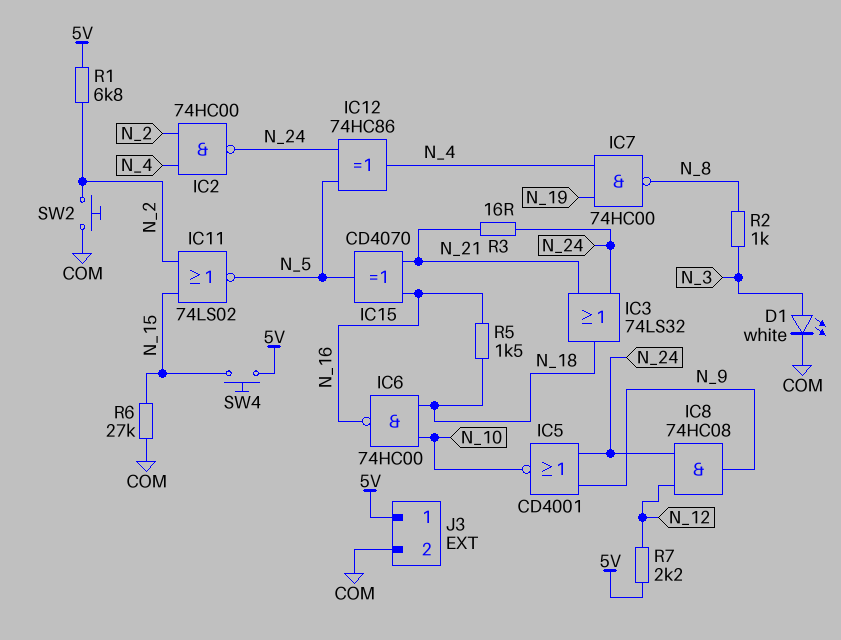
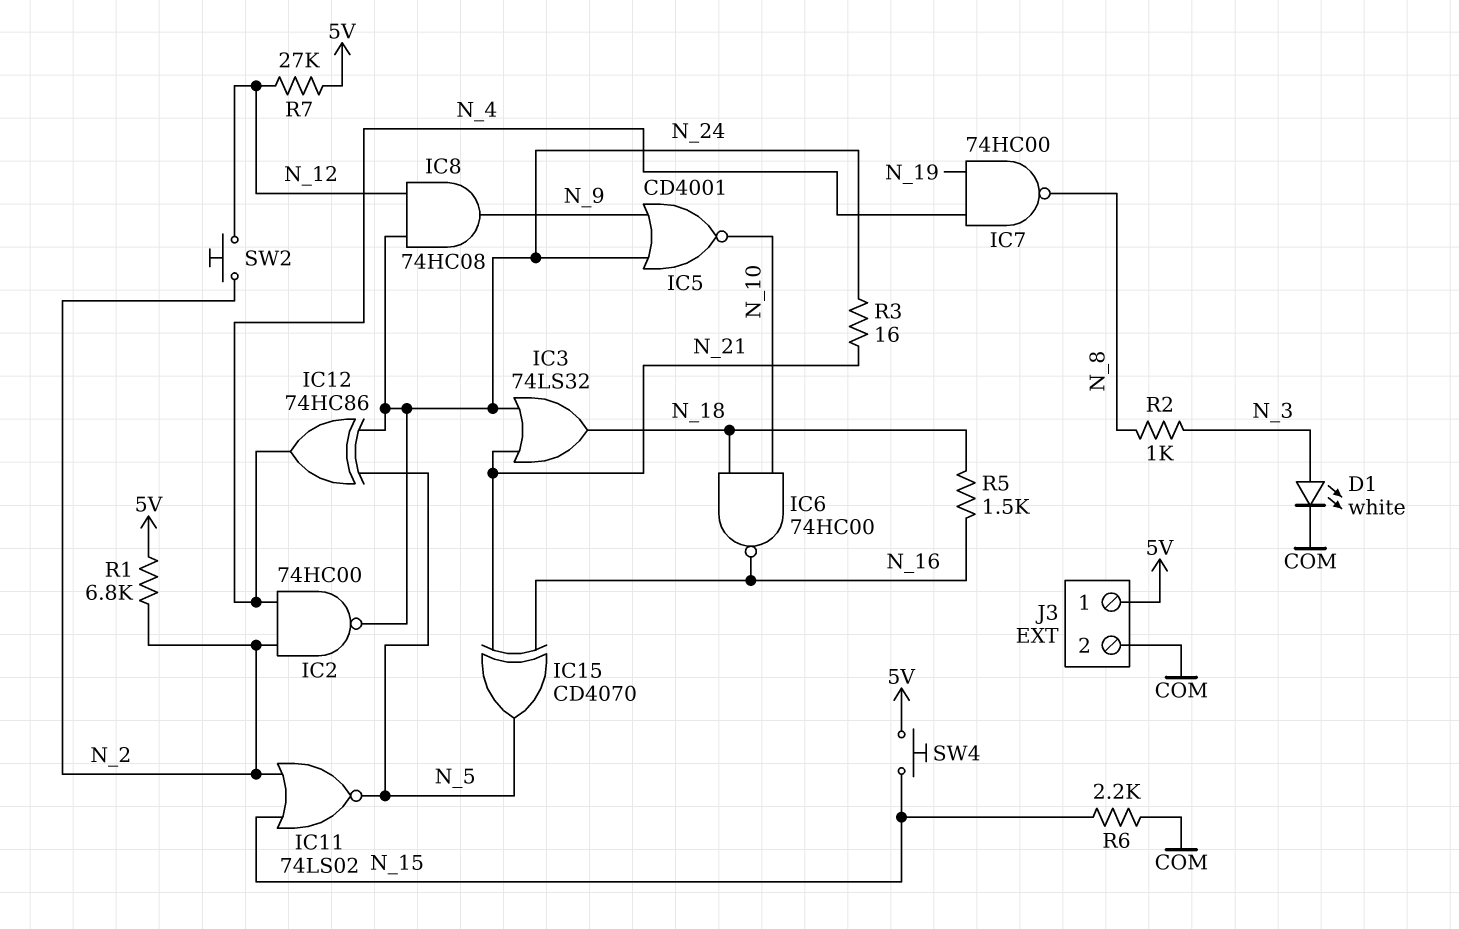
R6: 27k (COM, N_15) -> 2.2k (COM, N_15)
R7: 2.2k (5V, N_12) -> 27k (5V, N_12)
SW2: button (COM, N_2) -> button (N_2, N_12)

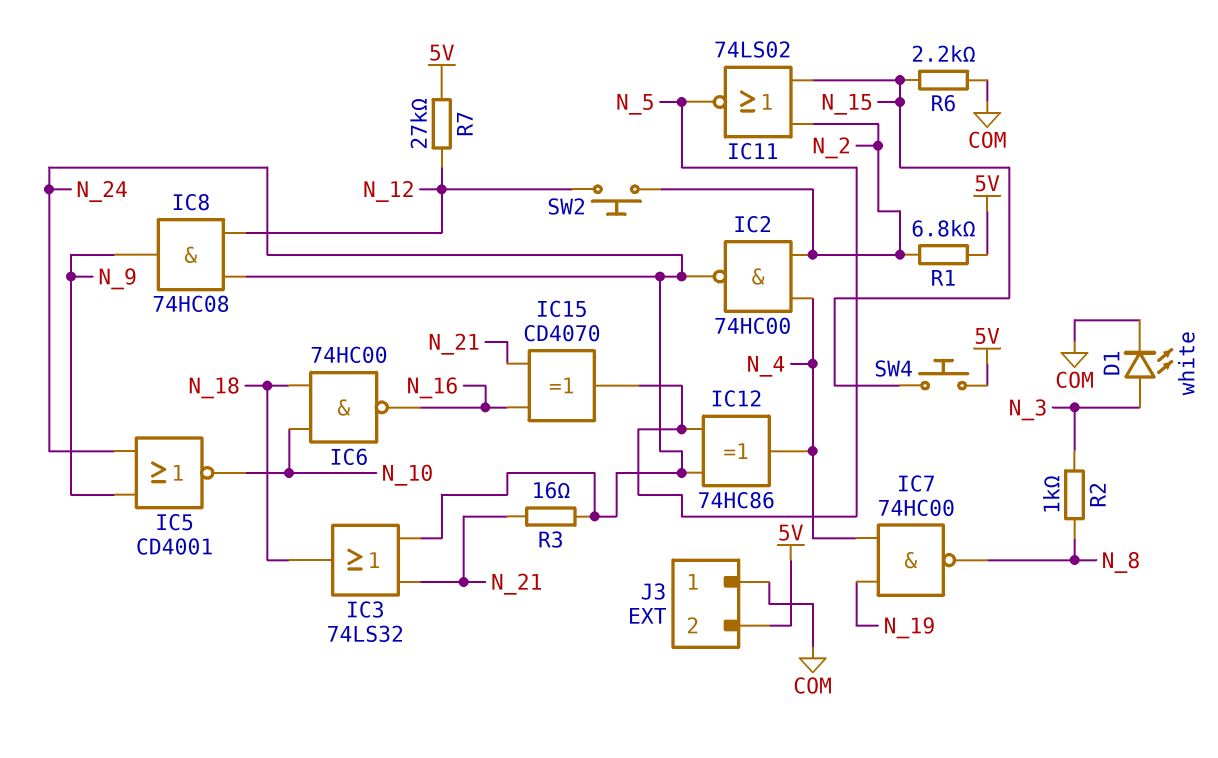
J3 pin 1: 5V -> COM
J3 pin 2: COM -> 5V
R5: 1.5k (N_16, N_18) -> none

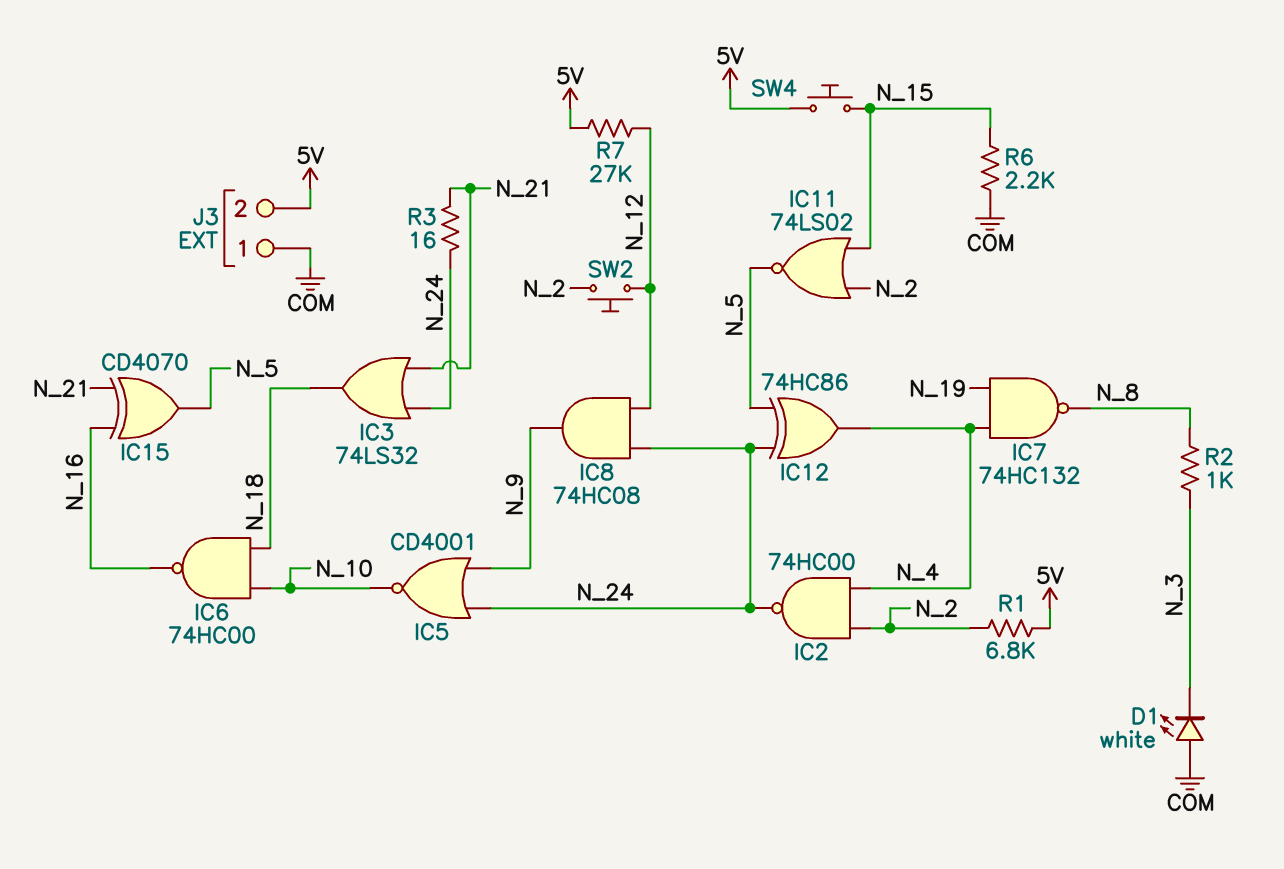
D1: LED white (A N_3, K COM) -> LED white (A COM, K N_3)
IC7: NAND 74HC00 (in N_4, in N_19, out N_8) -> NAND 74HC132 (in N_4, in N_19, out N_8)

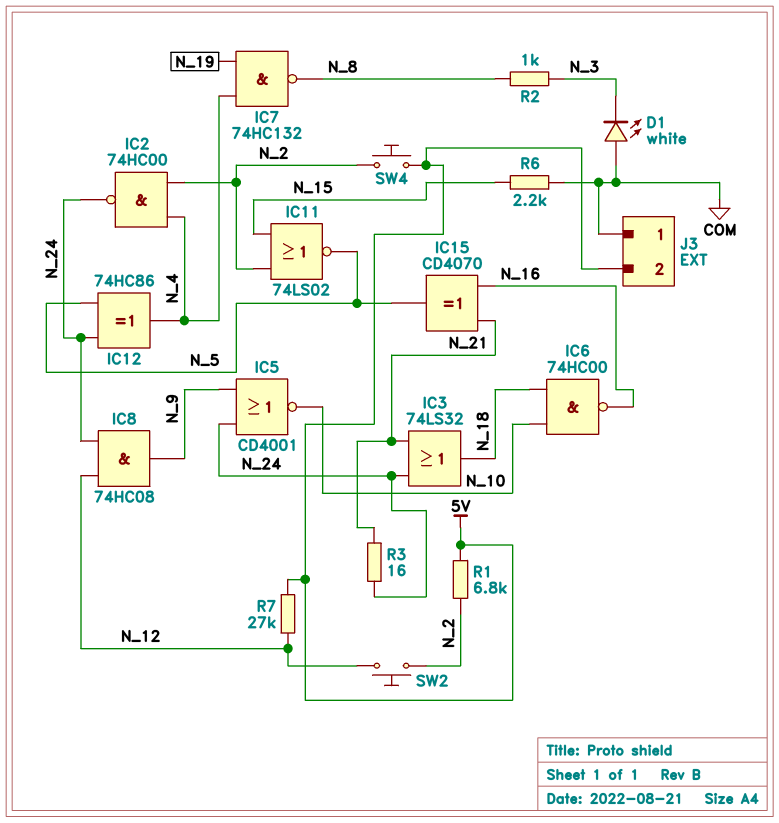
SW4: button (5V, N_15) -> button (5V, N_2)

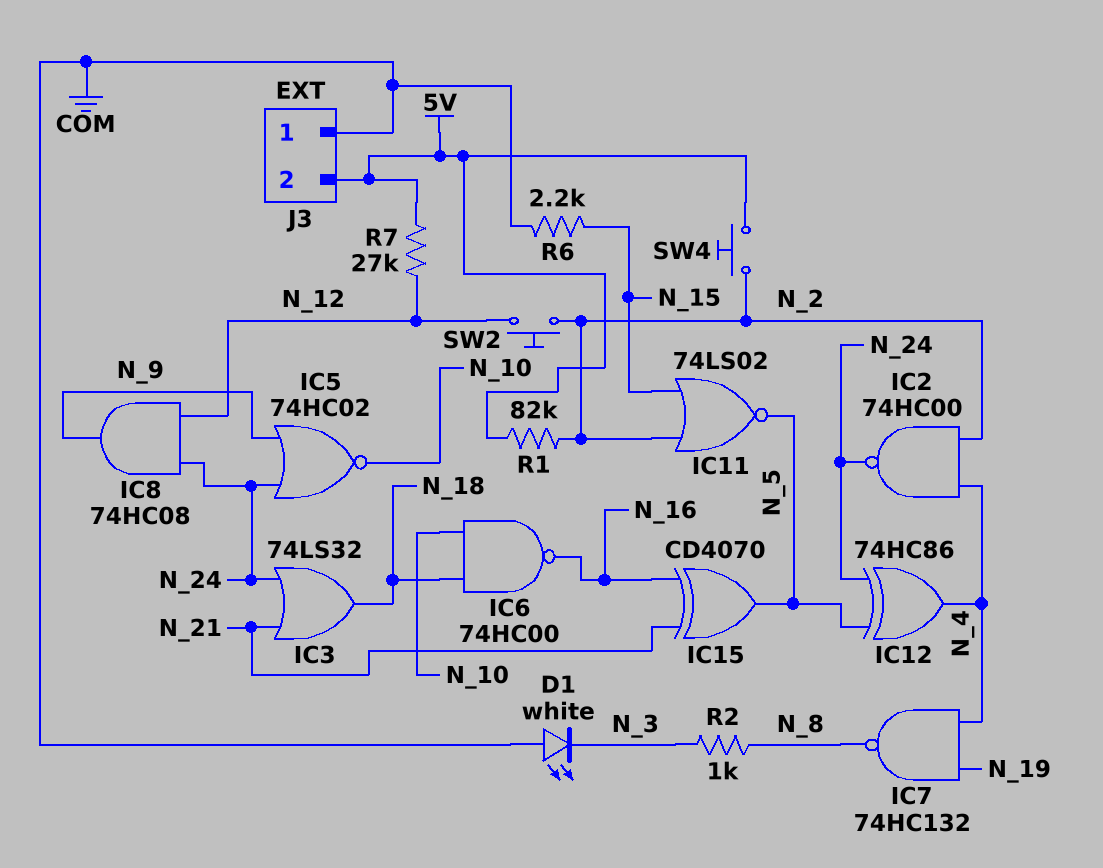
IC5: NOR CD4001 (in N_9, in N_24, out N_10) -> NOR 74HC02 (in N_9, in N_24, out N_10)
R1: 6.8k (5V, N_2) -> 82k (5V, N_2)
R3: 16 (N_21, N_24) -> none

